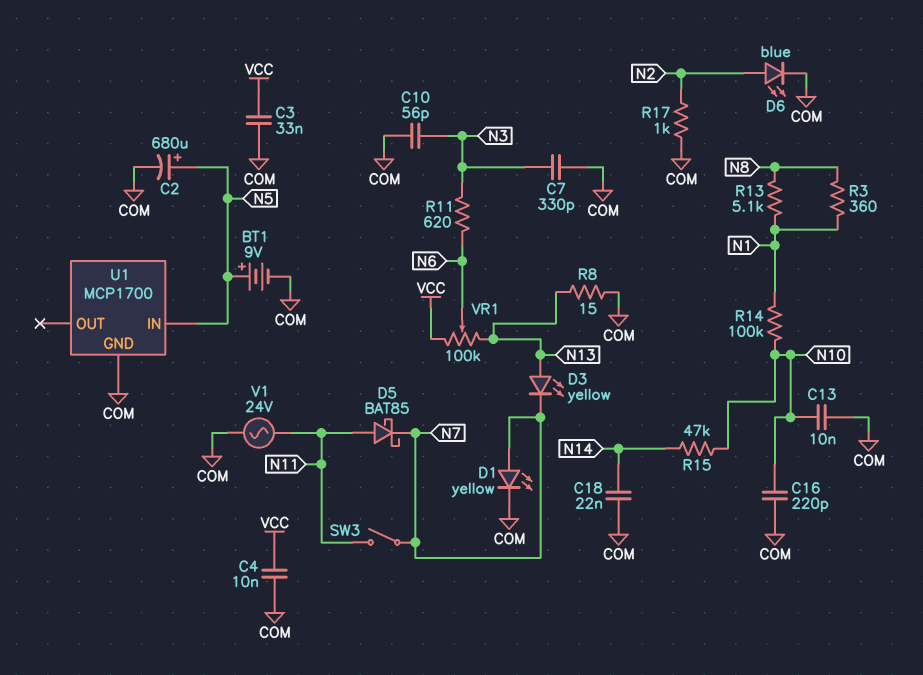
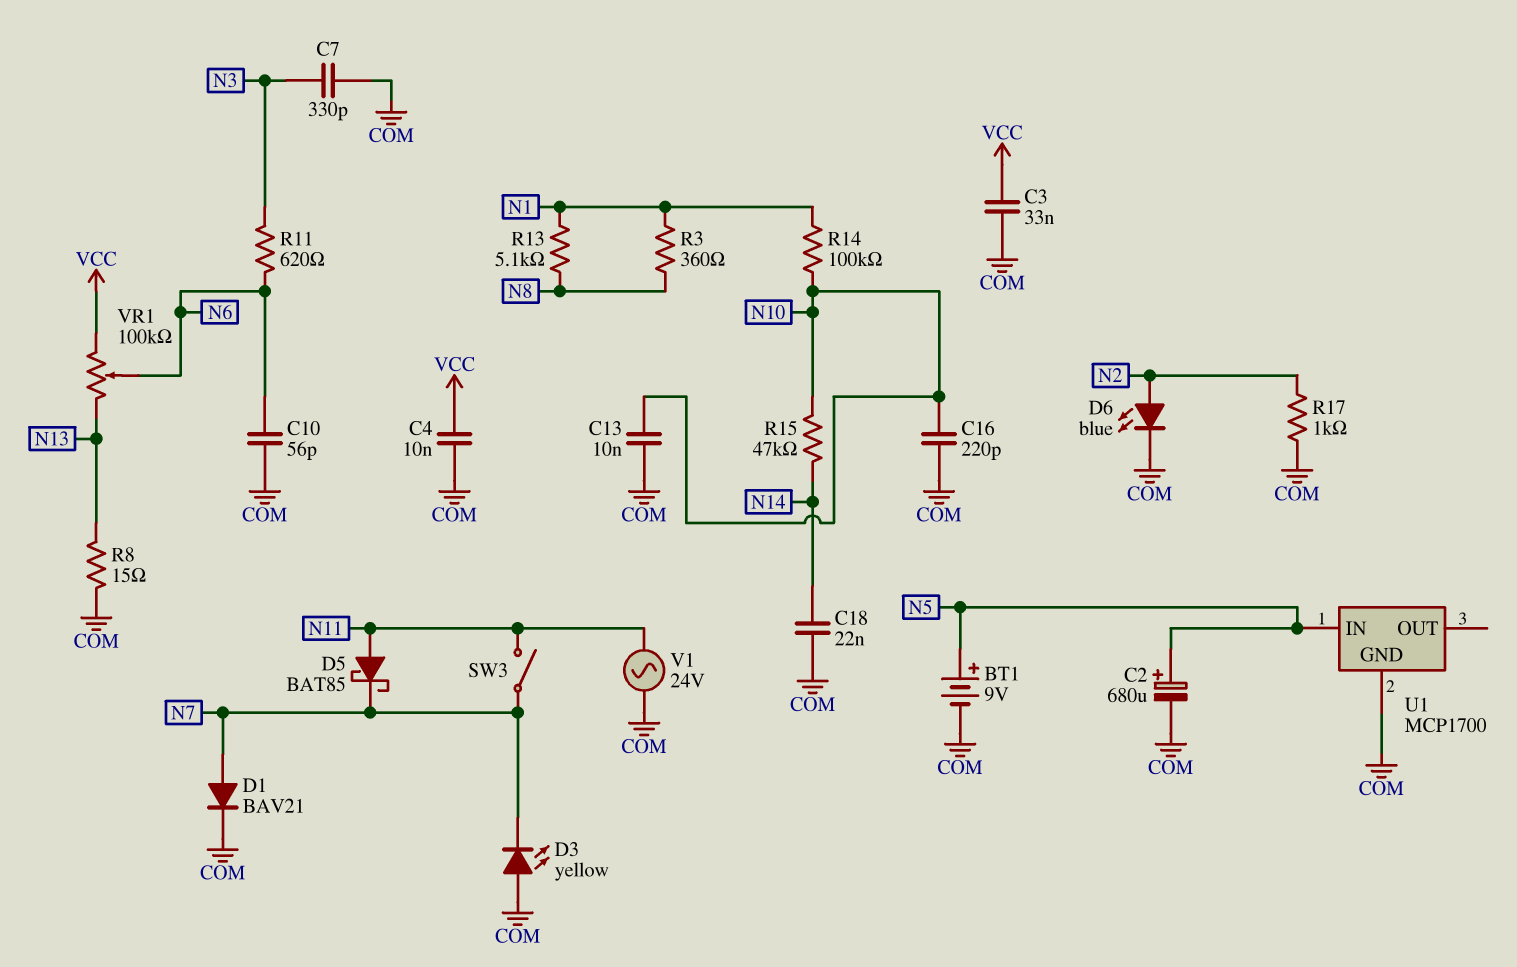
C10: 56pF (COM, N3) -> 56pF (COM, N6)
D1: LED yellow (A N7, K COM) -> diode BAV21 (A N7, K COM)
D3: LED yellow (A N13, K N7) -> LED yellow (A COM, K N7)

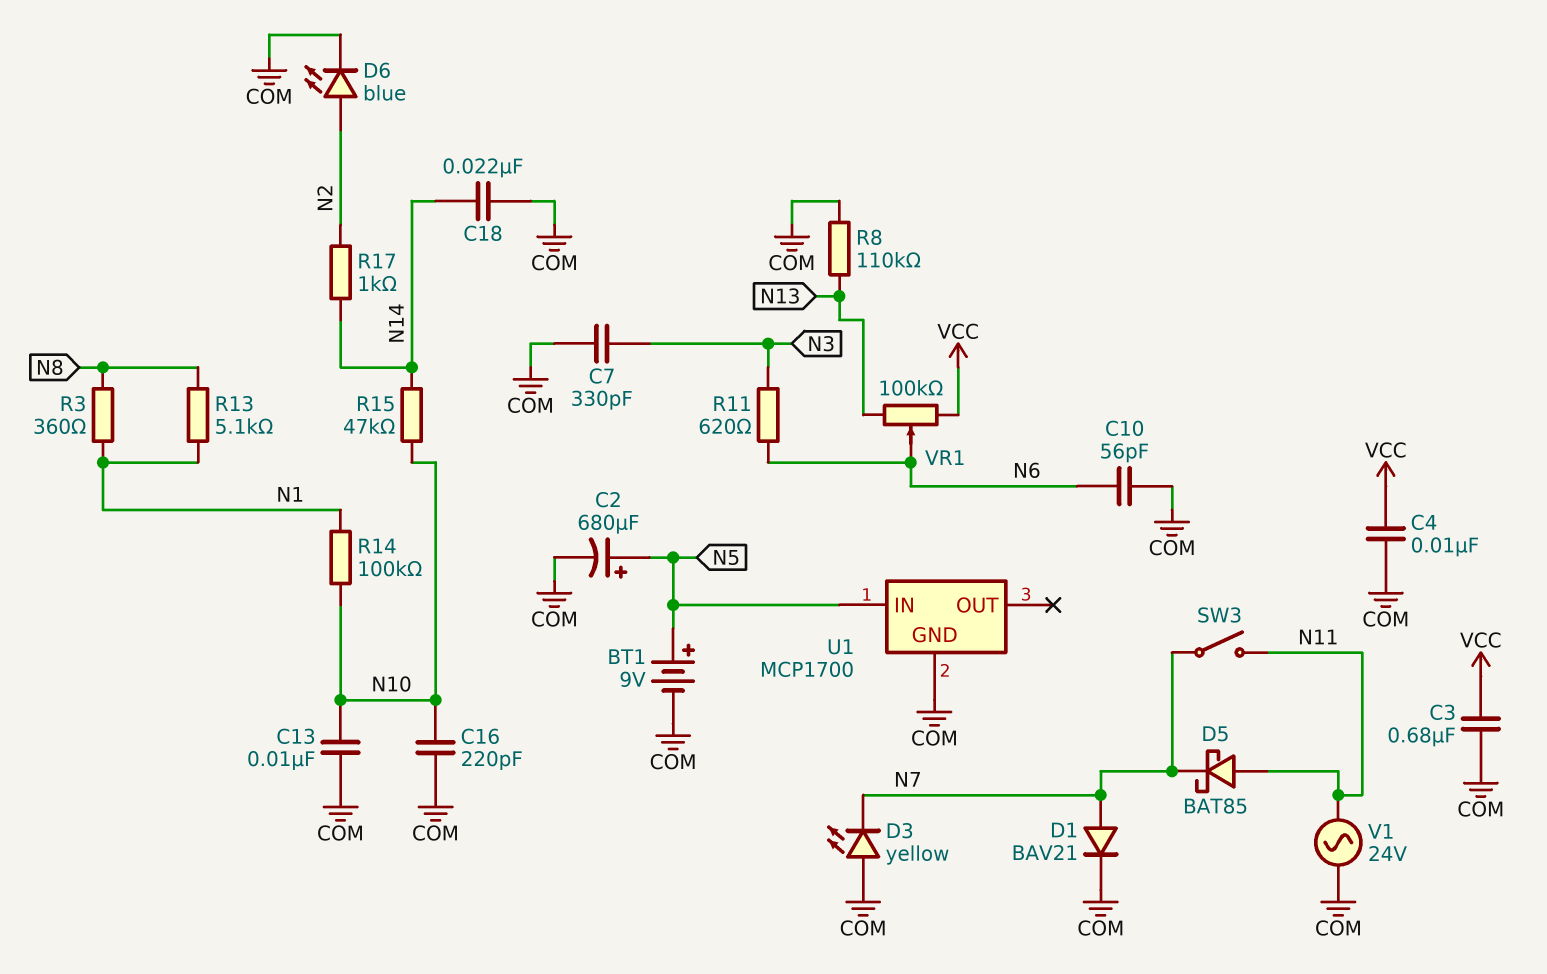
C3: 33nF (COM, VCC) -> 680nF (COM, VCC)
R8: 15 (COM, N13) -> 110k (COM, N13)
R17: 1k (COM, N2) -> 1k (N2, N14)

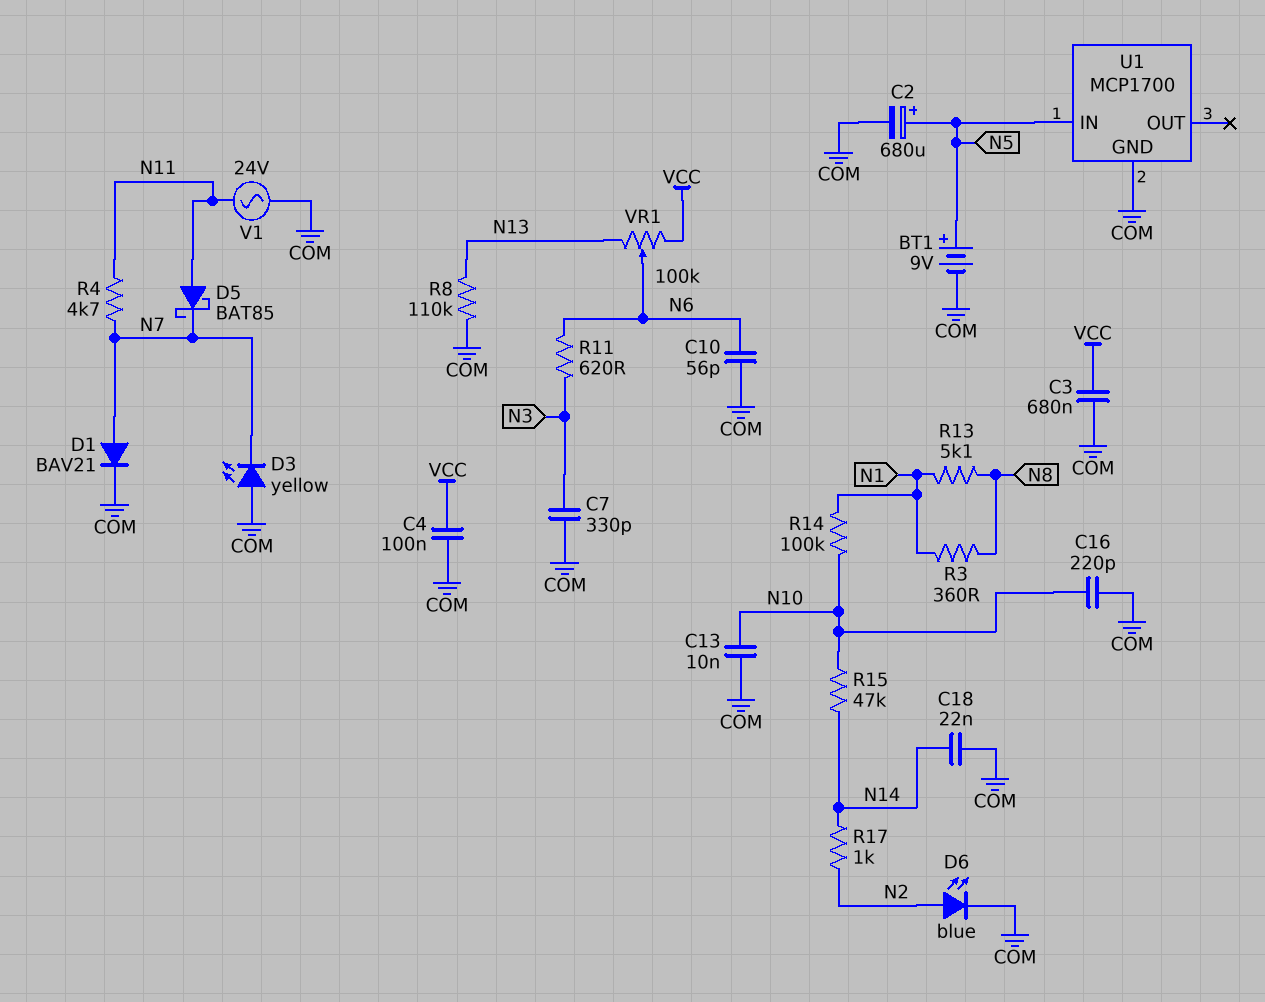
C4: 10nF (COM, VCC) -> 100nF (COM, VCC)
R4: none -> 4.7k (N7, N11)
SW3: switch (N7, N11) -> none

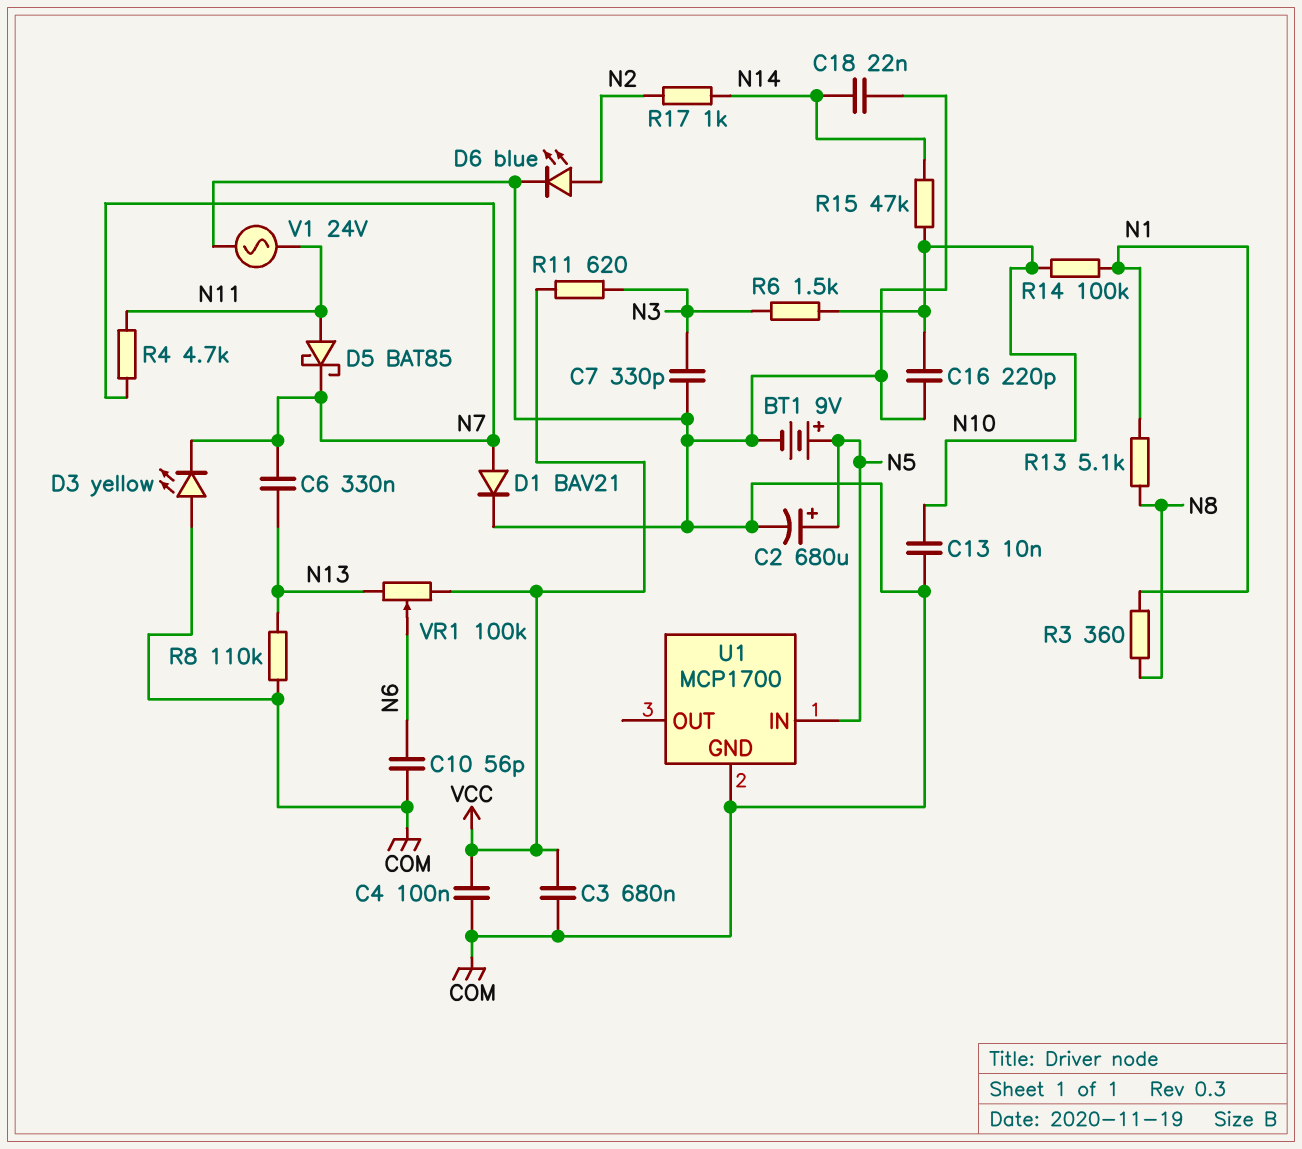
C6: none -> 330nF (N7, N13)
R6: none -> 1.5k (N3, N10)
R11: 620 (N3, N6) -> 620 (N3, VCC)

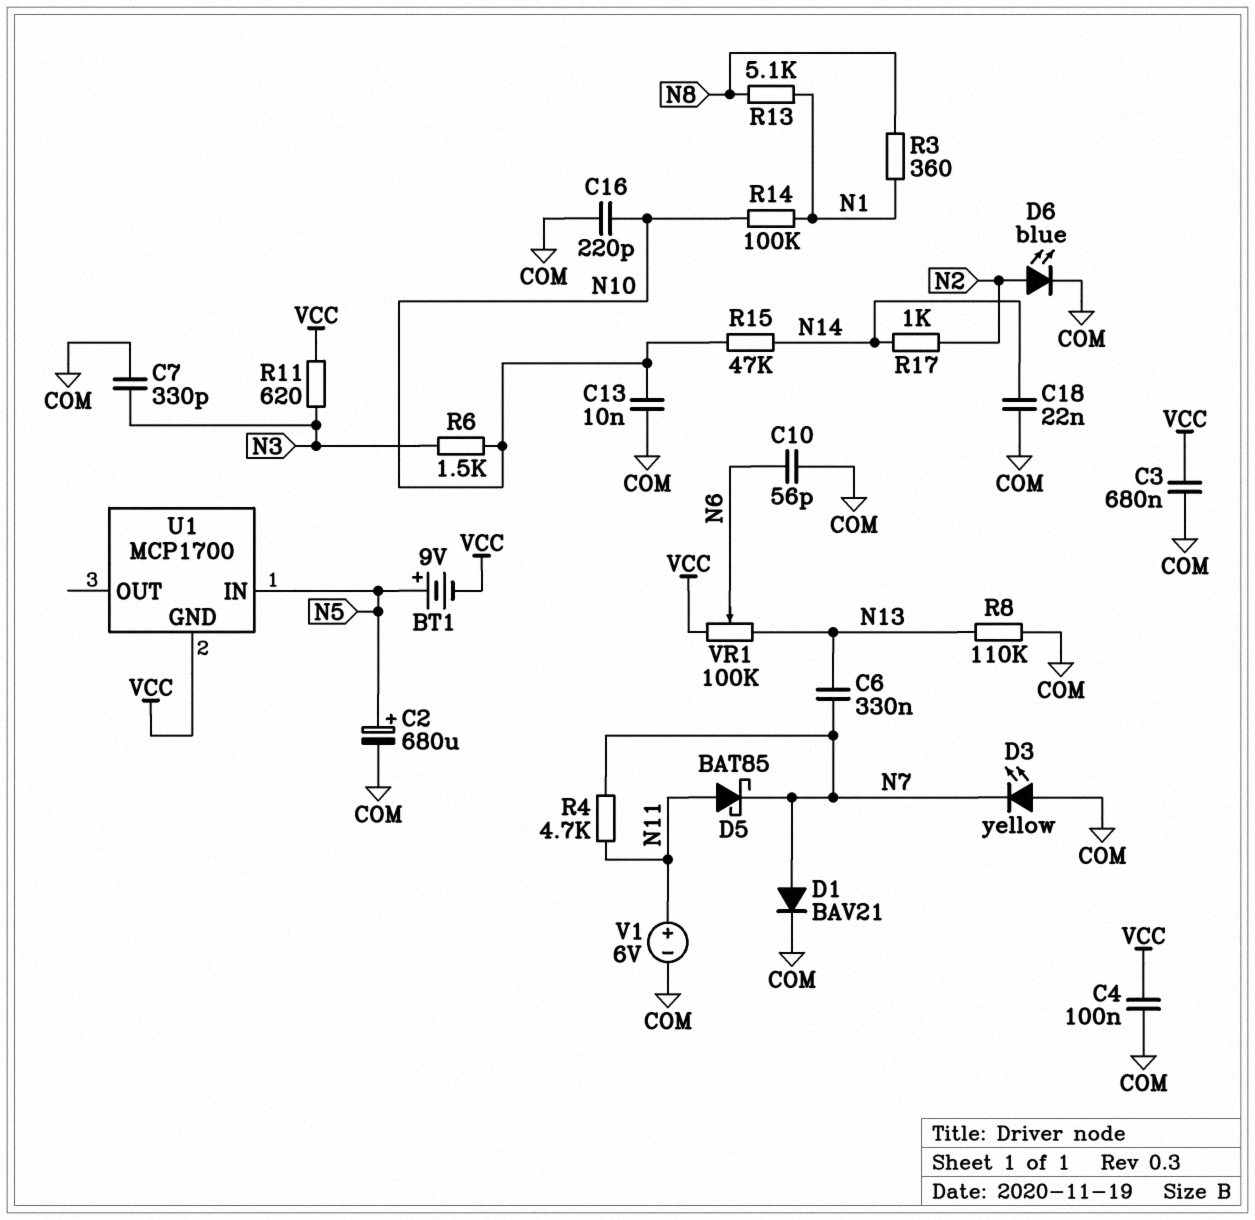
BT1: 9V (plus N5, minus COM) -> 9V (plus N5, minus VCC)
U1 pin GND: COM -> VCC
V1: AC 24V (COM, N11) -> 6V (plus N11, minus COM)

